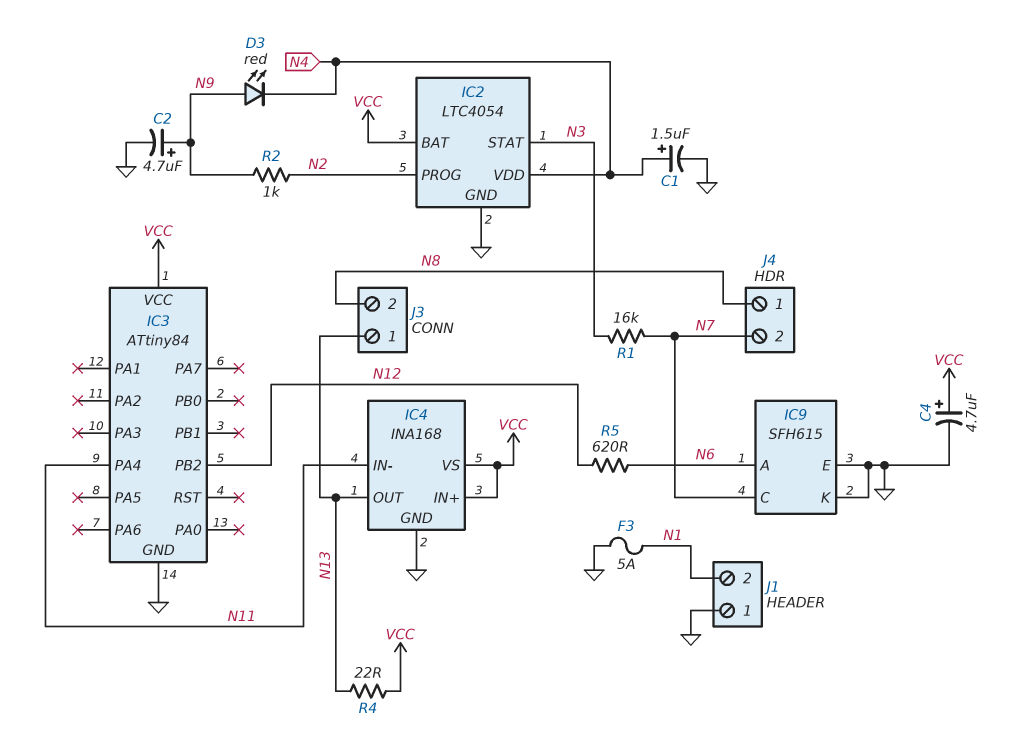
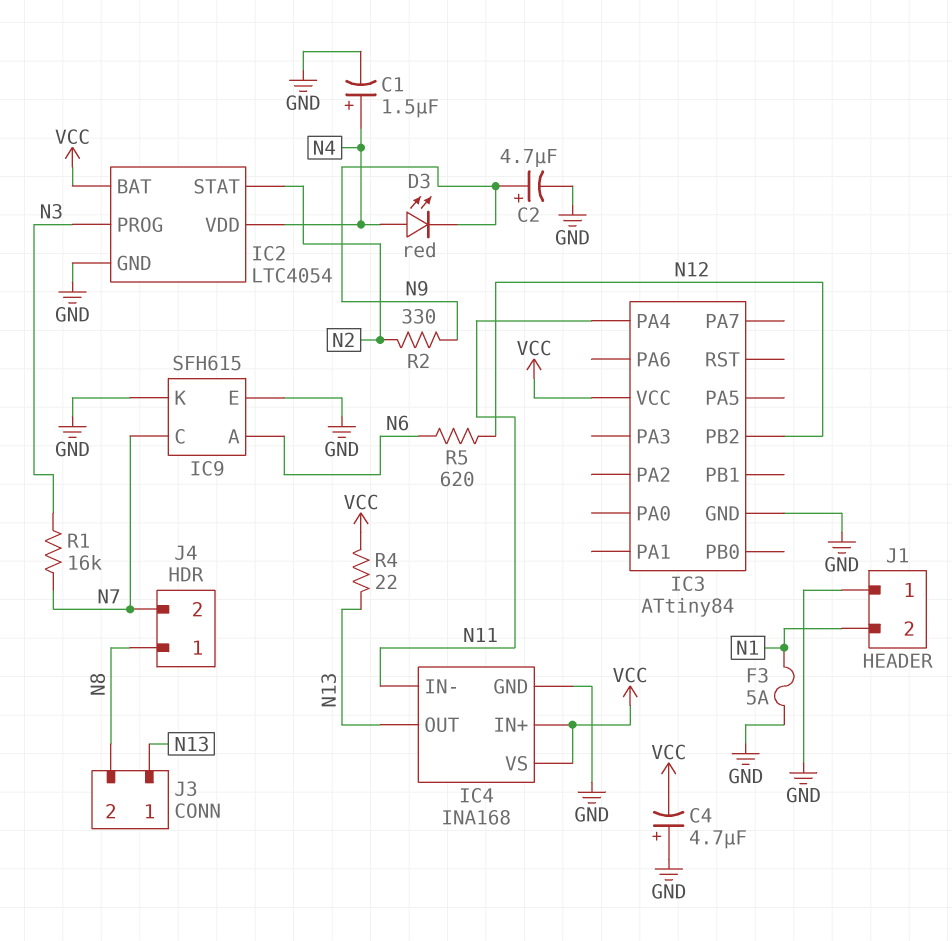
C4: 4.7uF (plus VCC, minus GND) -> 4.7uF (plus GND, minus VCC)
D3: LED red (A N9, K N4) -> LED red (A N4, K N9)
IC2 pin PROG: N2 -> N3
IC2 pin STAT: N3 -> N2
R2: 1k (N2, N9) -> 330 (N2, N9)

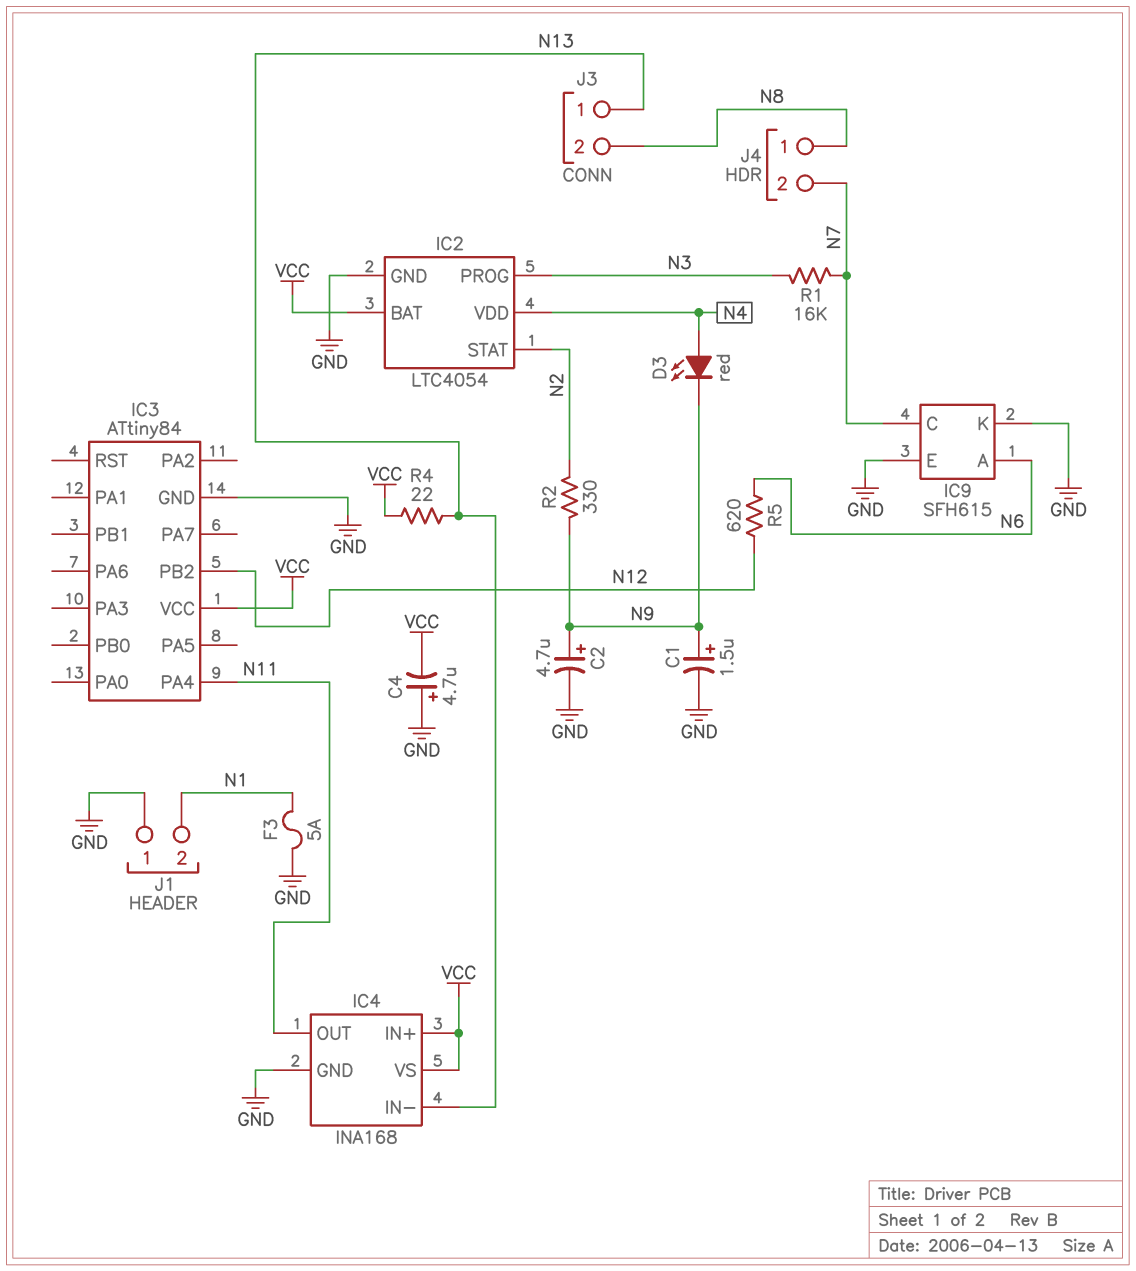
C1: 1.5uF (plus N4, minus GND) -> 1.5uF (plus N9, minus GND)
IC4 pin IN-: N11 -> N13
IC4 pin OUT: N13 -> N11

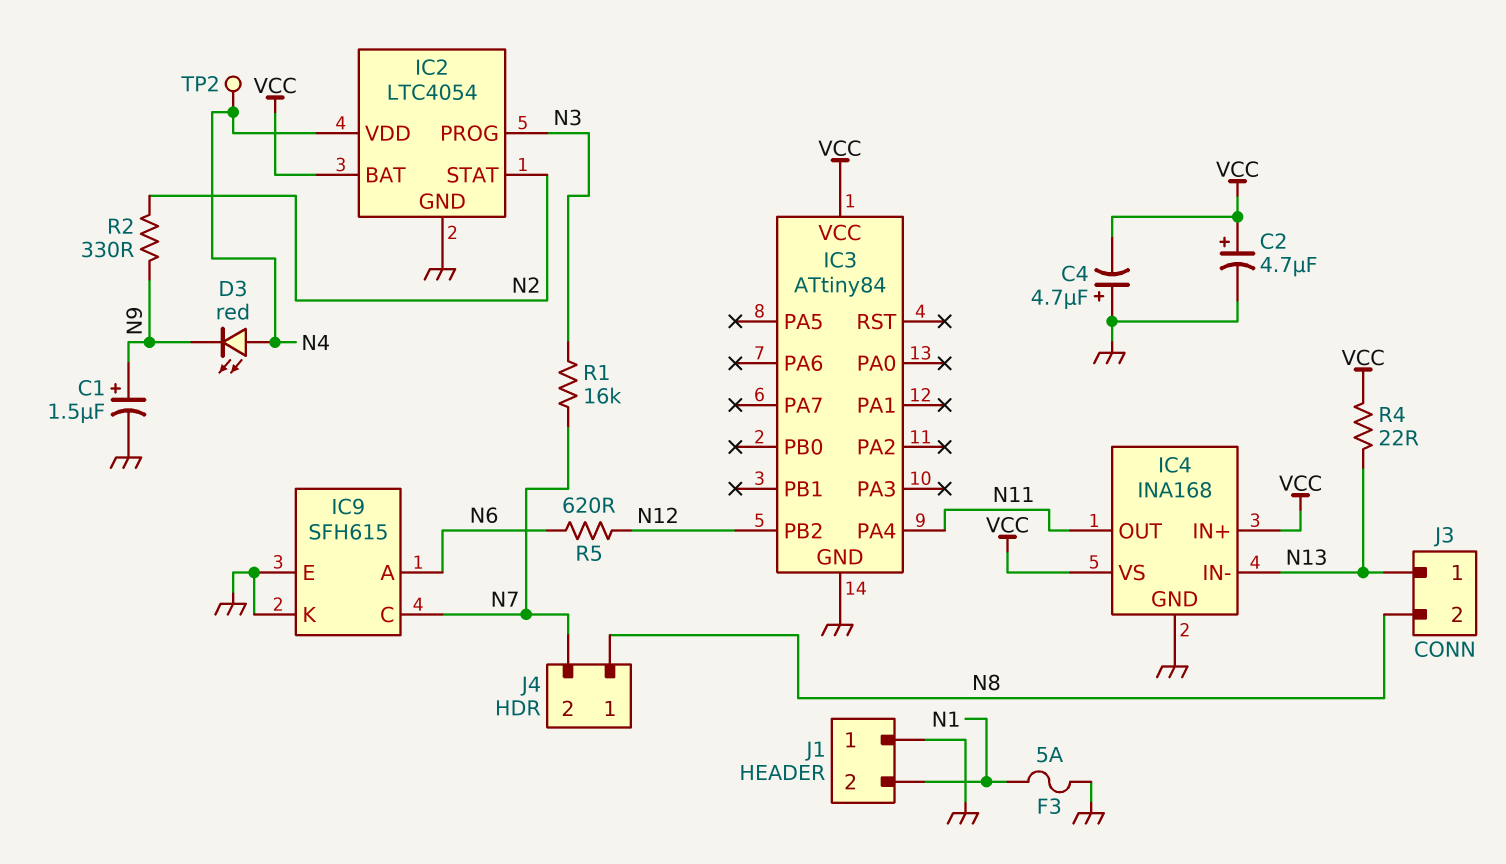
C2: 4.7uF (plus N9, minus GND) -> 4.7uF (plus VCC, minus GND)
TP2: none -> test point (N4)

